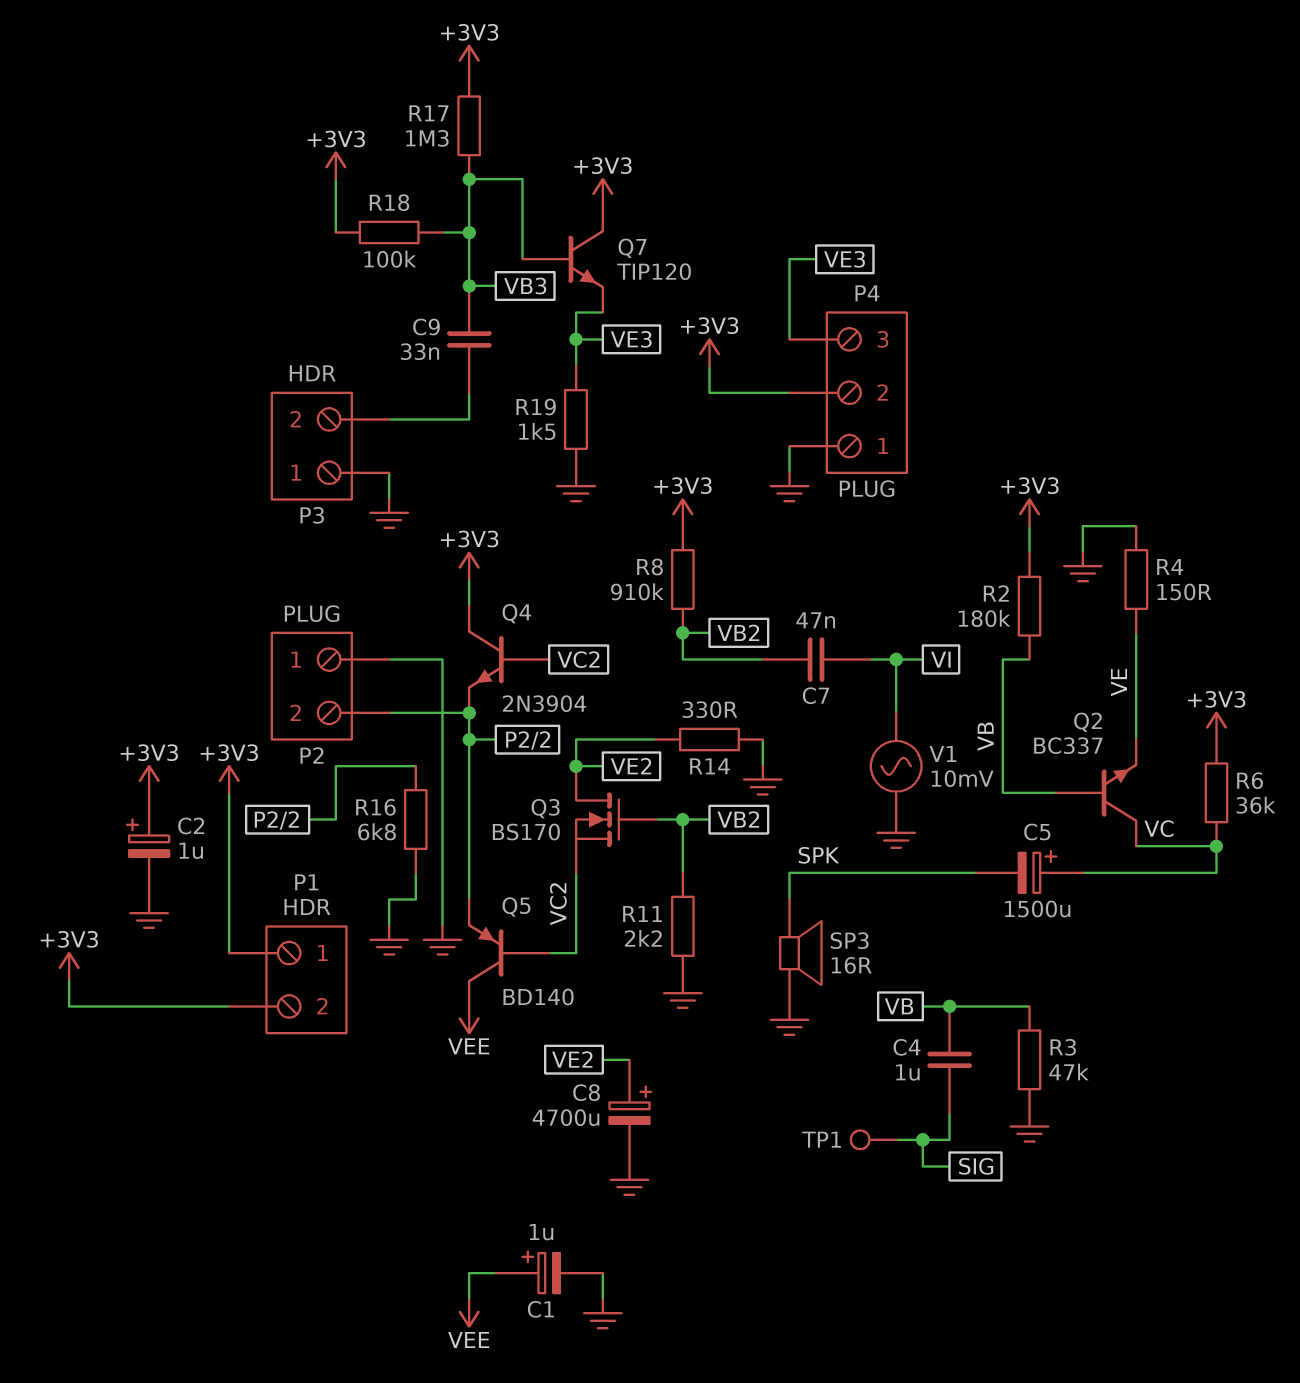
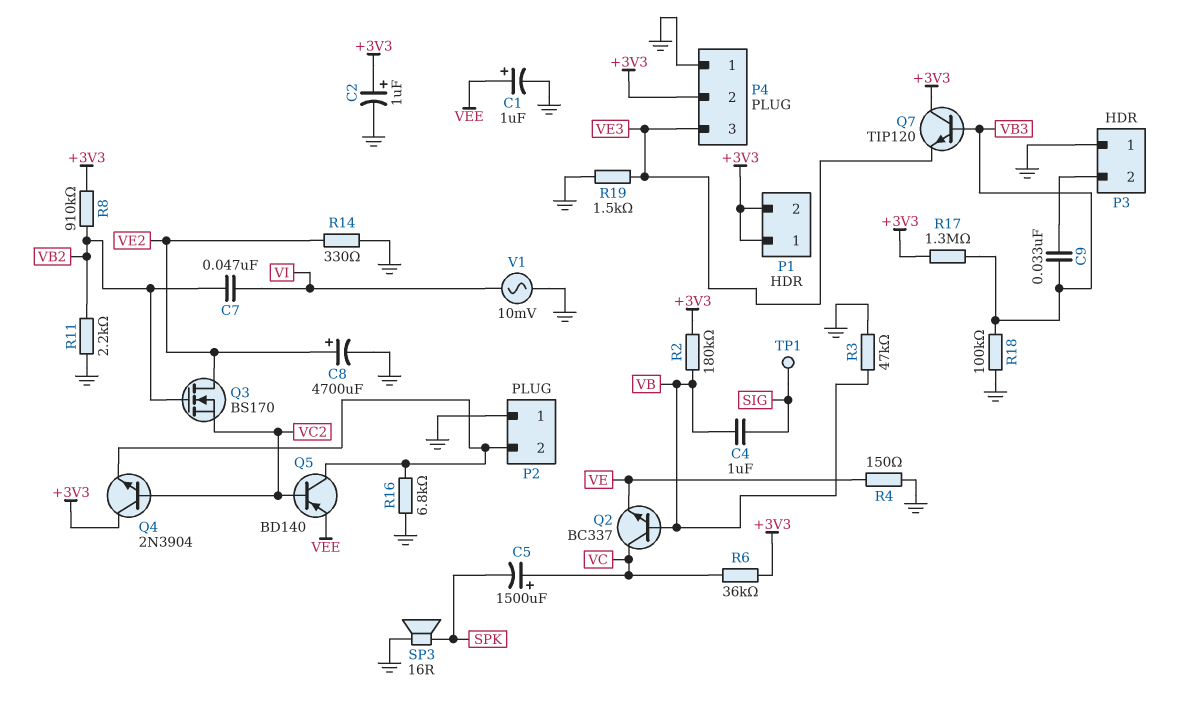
Q5: PNP BD140 (B VC2, C VEE, E P2/2) -> PNP BD140 (B VC2, C P2/2, E VEE)
R18: 100k (+3V3, VB3) -> 100k (GND, VB3)

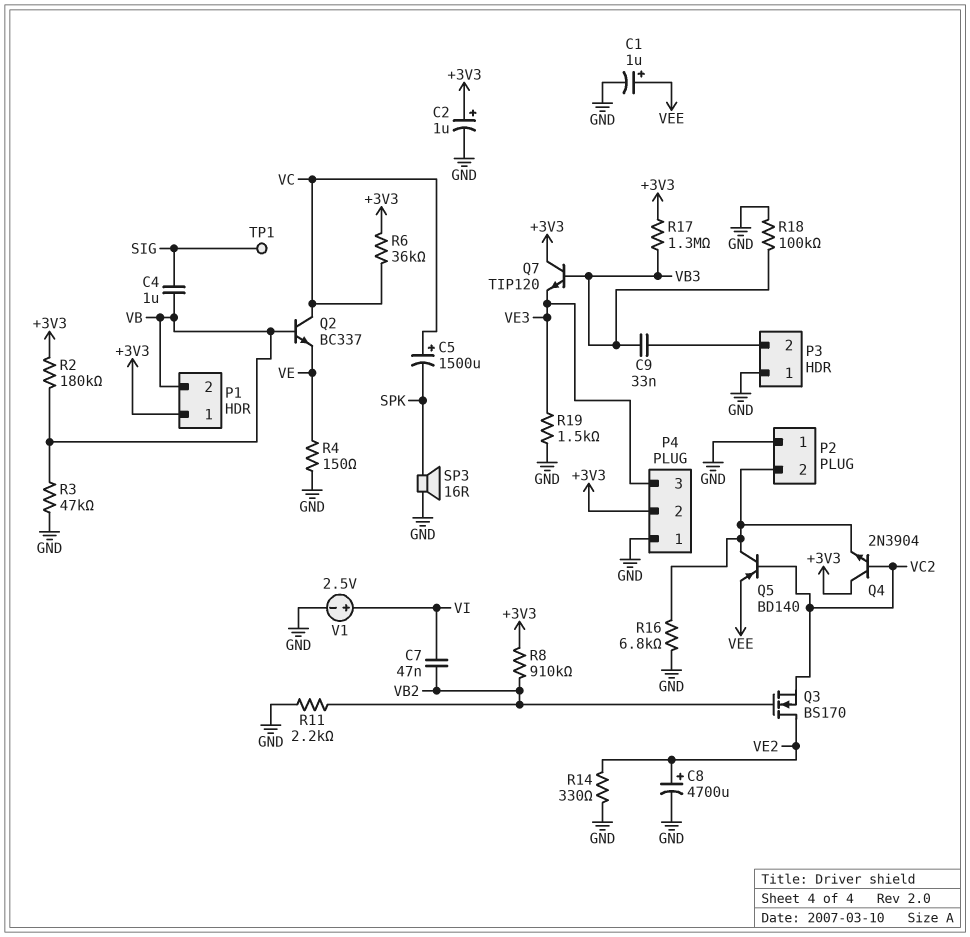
P1 pin 2: +3V3 -> VB
V1: AC 10mV (GND, VI) -> 2.5V (plus VI, minus GND)

